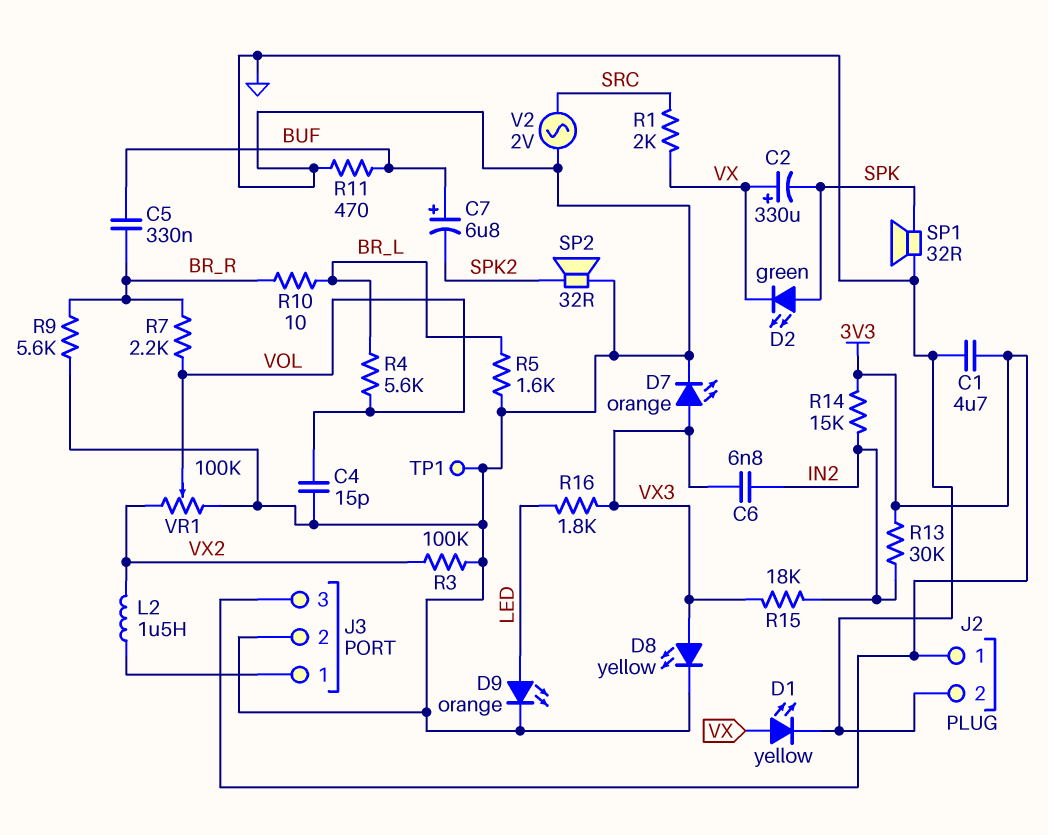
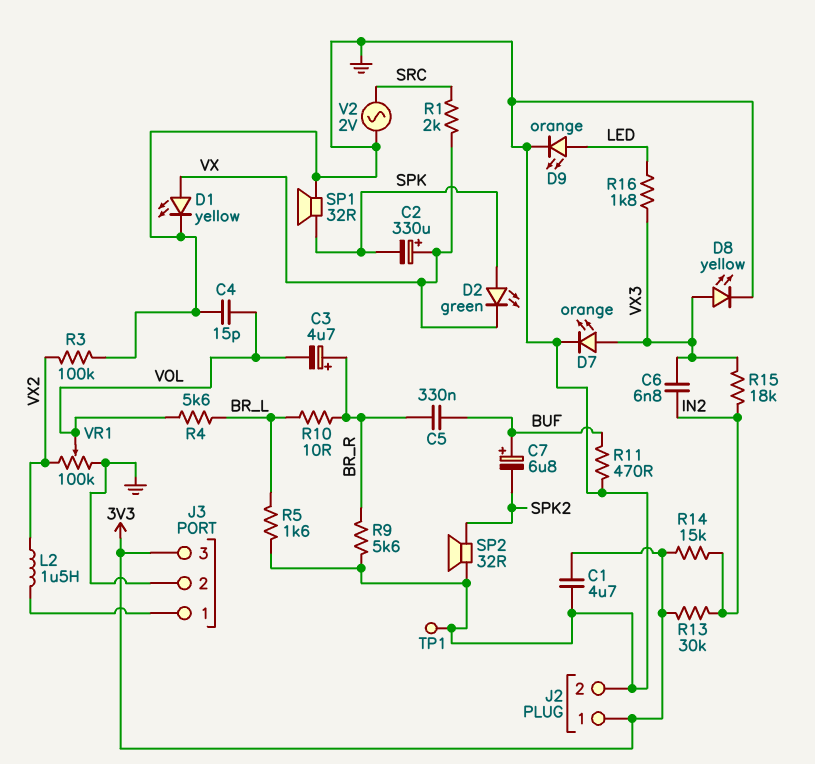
C3: none -> 4.7uF (plus BR_R, minus VOL)
R7: 2.2k (BR_R, VOL) -> none

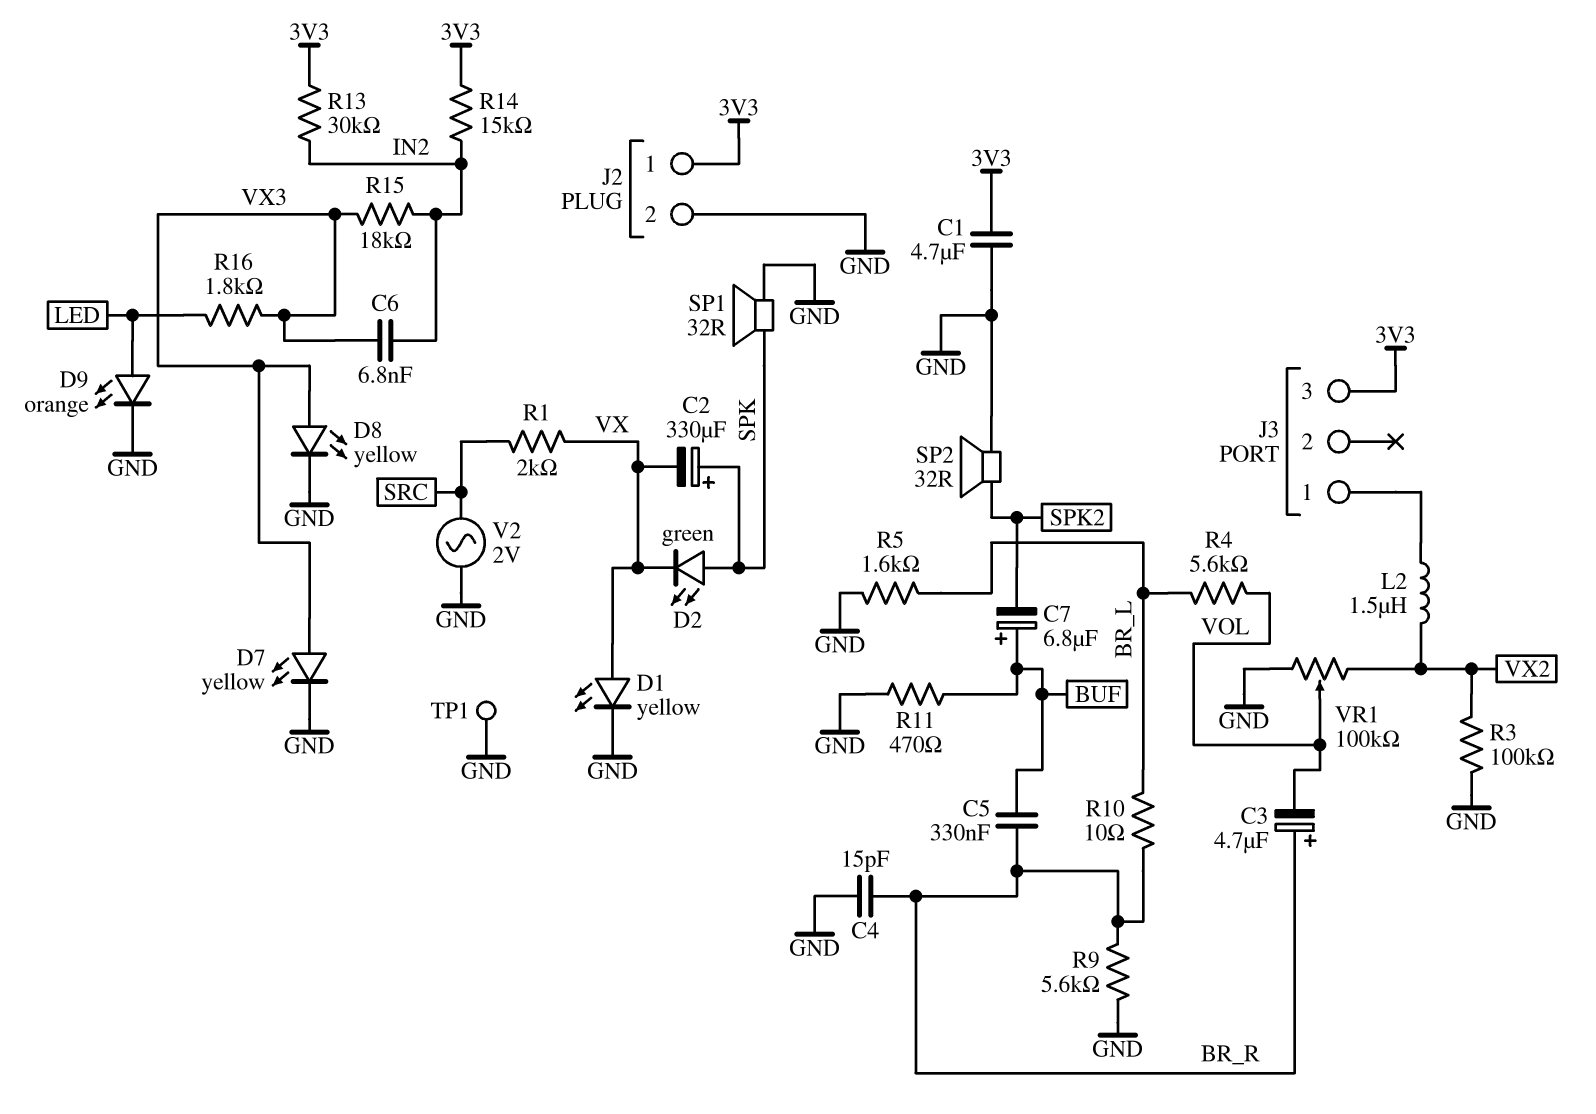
C2: 330uF (plus VX, minus SPK) -> 330uF (plus SPK, minus VX)
C4: 15pF (GND, VOL) -> 15pF (BR_R, GND)
D7: LED orange (A VX3, K GND) -> LED yellow (A VX3, K GND)
J3 pin 2: GND -> none

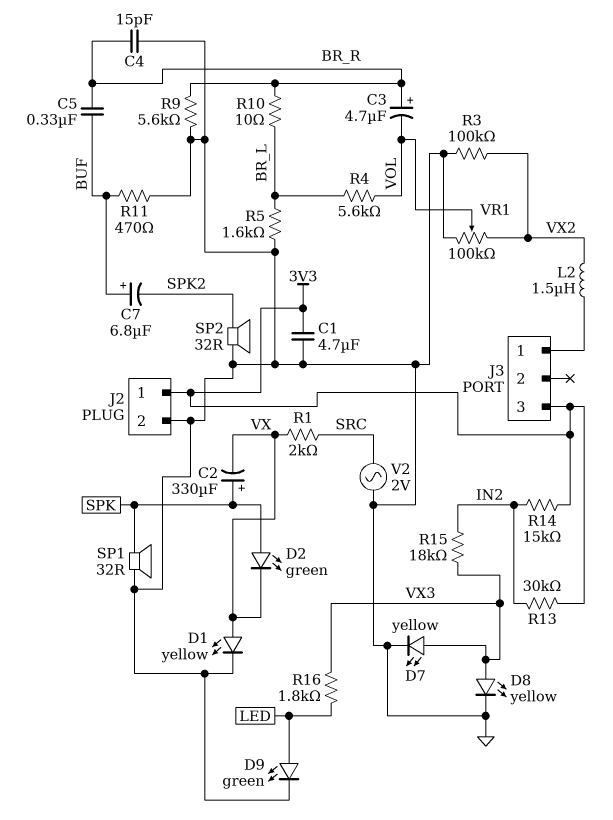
C6: 6.8nF (IN2, VX3) -> none
D9: LED orange (A LED, K GND) -> LED green (A LED, K GND)
TP1: test point (GND) -> none

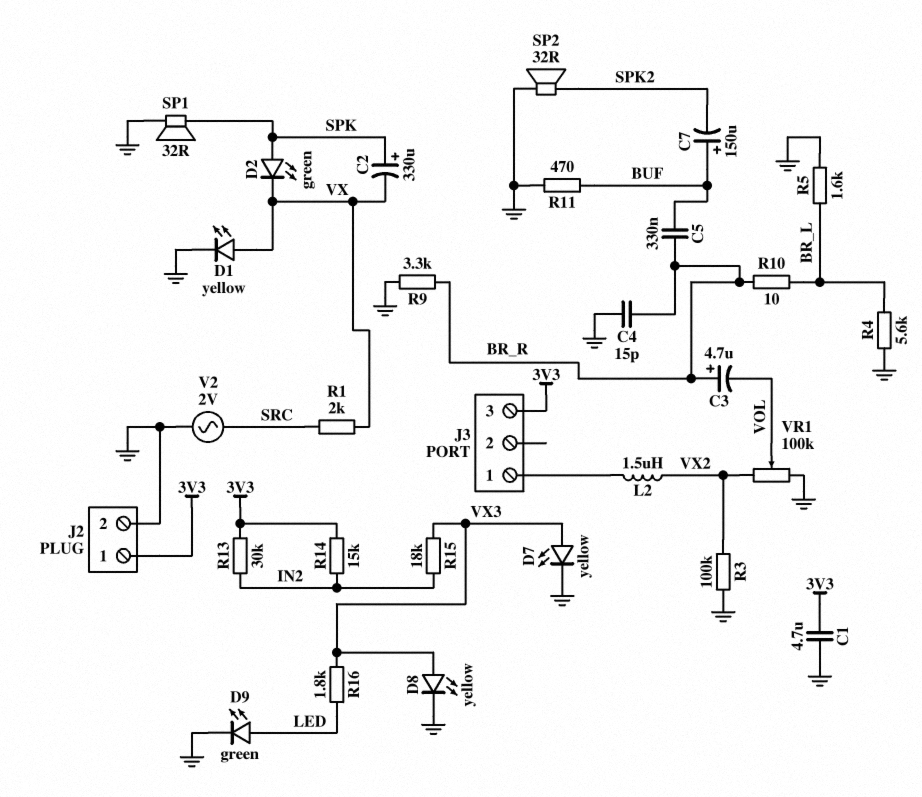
C7: 6.8uF (plus BUF, minus SPK2) -> 150uF (plus BUF, minus SPK2)
R4: 5.6k (BR_L, VOL) -> 5.6k (BR_L, GND)
R9: 5.6k (BR_R, GND) -> 3.3k (BR_R, GND)

